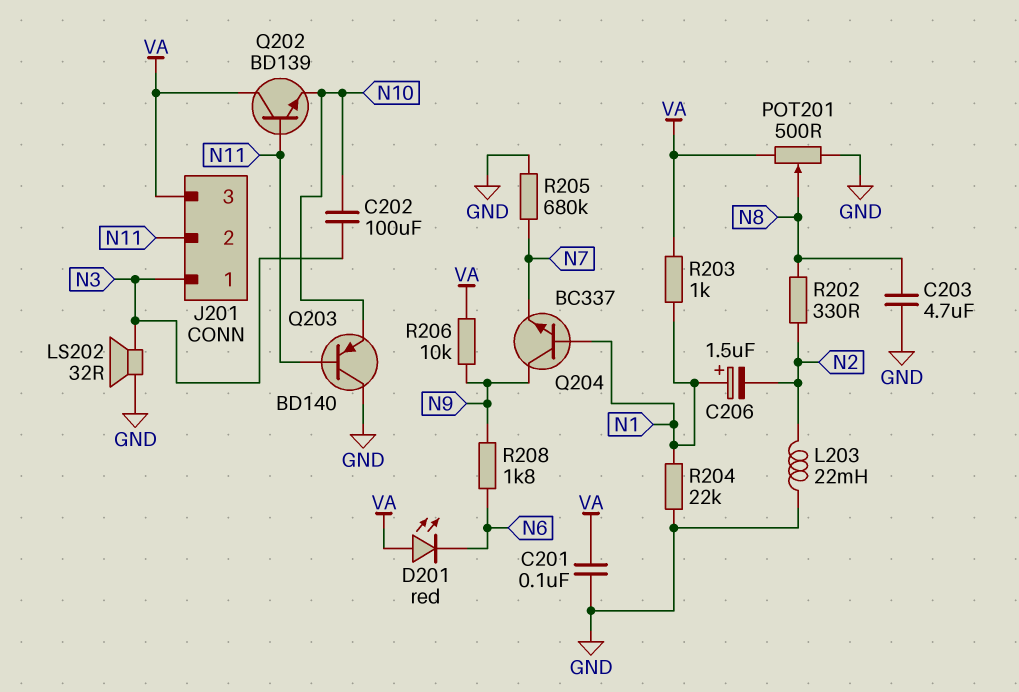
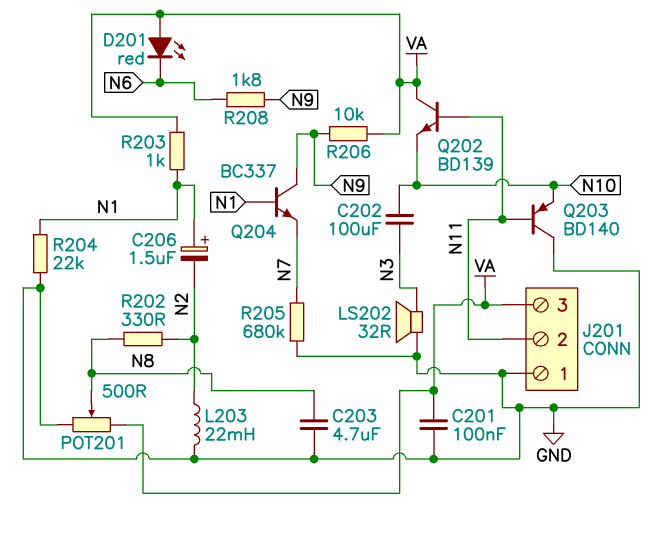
J201 pin 1: N3 -> GND

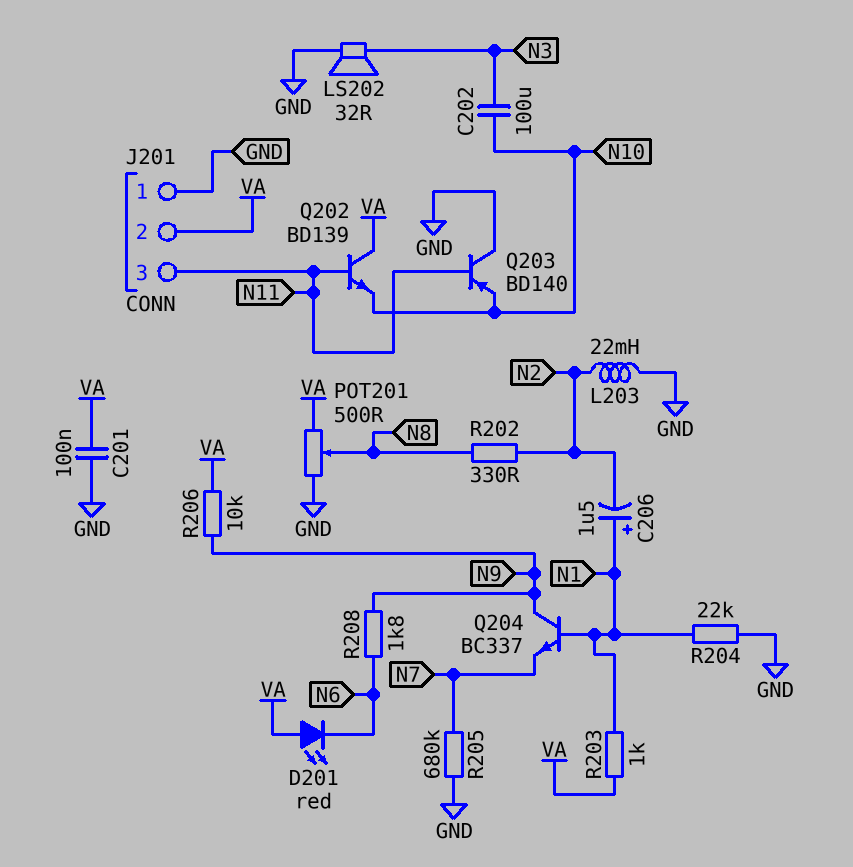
C203: 4.7uF (GND, N8) -> none
J201 pin 2: N11 -> VA
J201 pin 3: VA -> N11

